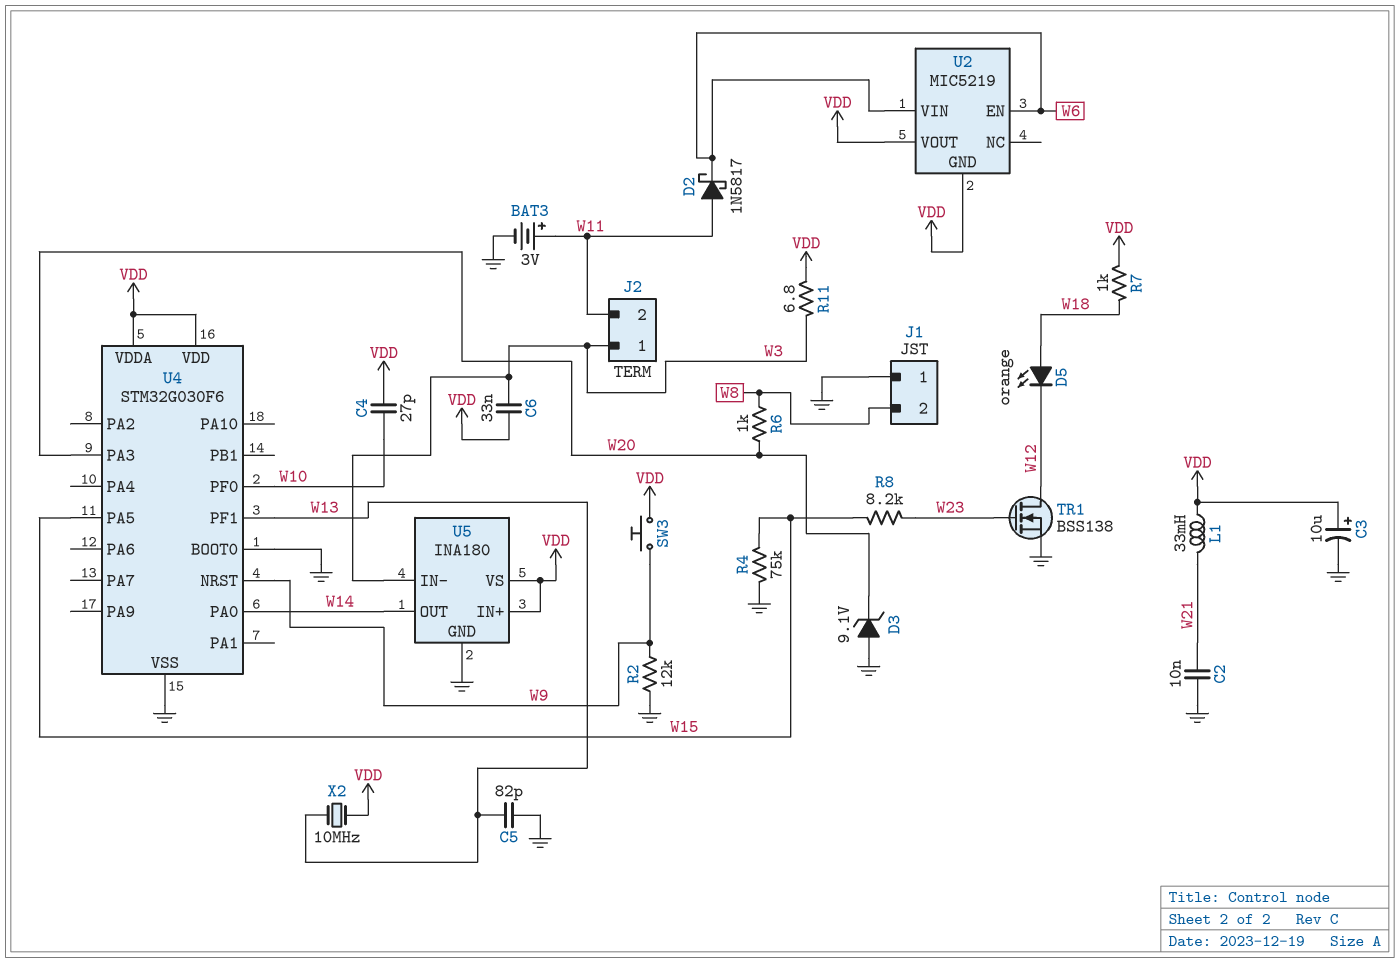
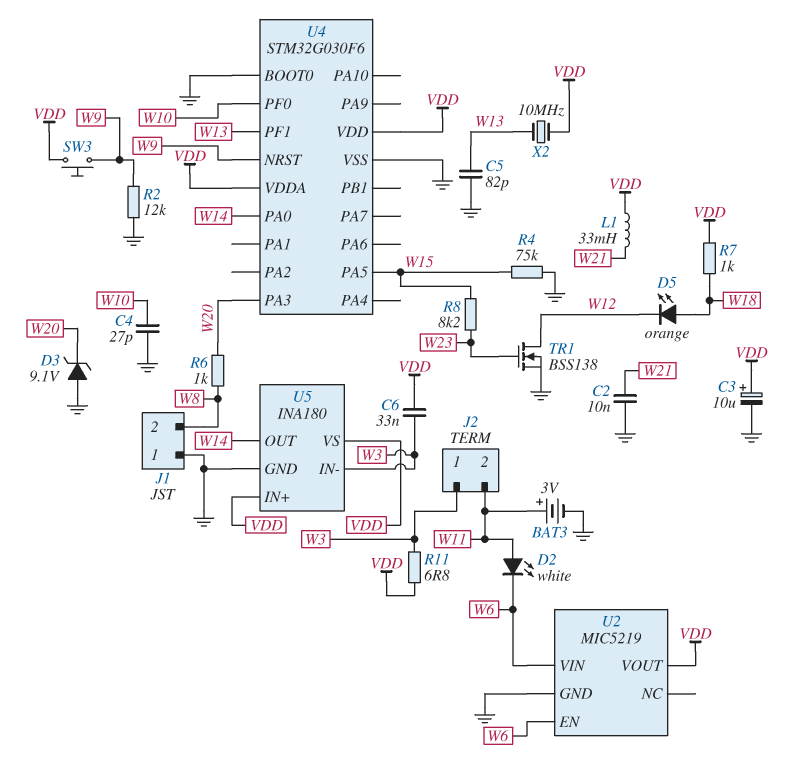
C4: 27pF (VDD, W10) -> 27pF (GND, W10)
D2: schottky 1N5817 (A W11, K W6) -> LED white (A W11, K W6)
U2 pin GND: VDD -> GND

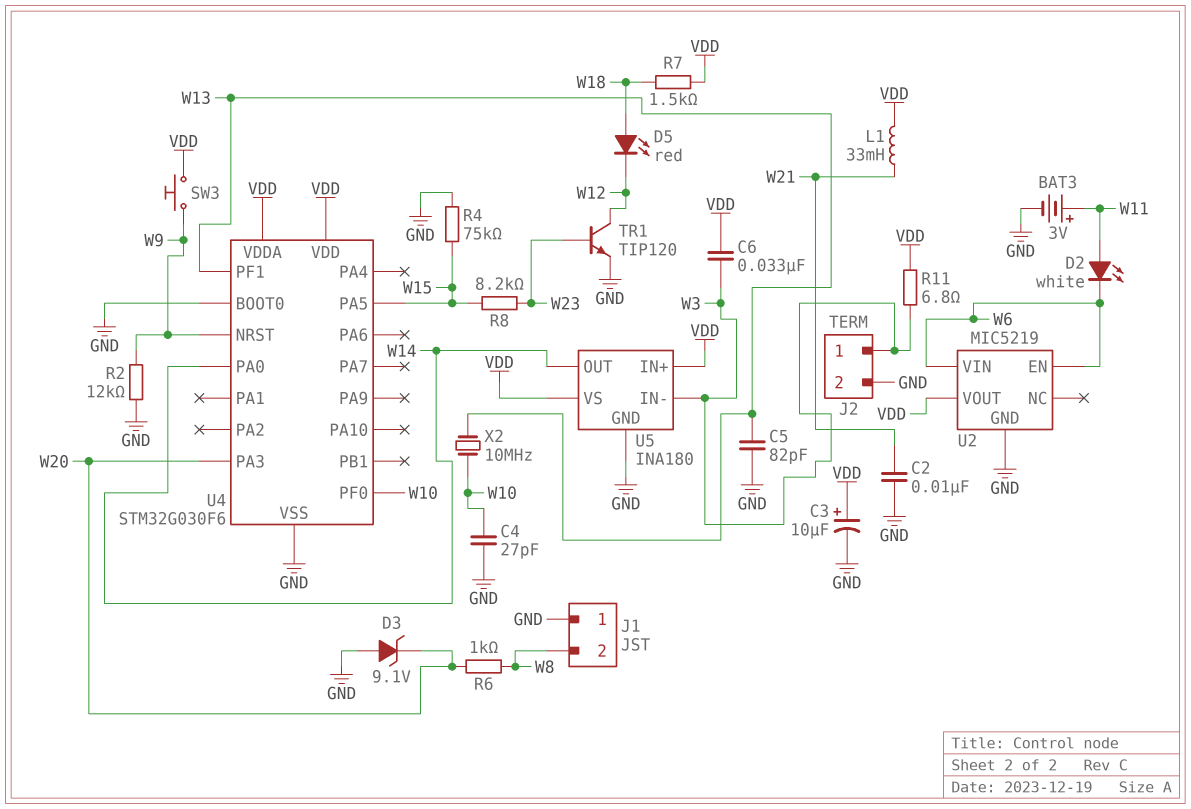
D5: LED orange (A W18, K W12) -> LED red (A W18, K W12)
J2 pin 2: W11 -> GND
R7: 1k (VDD, W18) -> 1.5k (VDD, W18)
TR1: NMOS BSS138 (G W23, D W12, S GND) -> NPN TIP120 (B W23, C W12, E GND)
X2: 10MHz (VDD, W13) -> 10MHz (W10, W13)

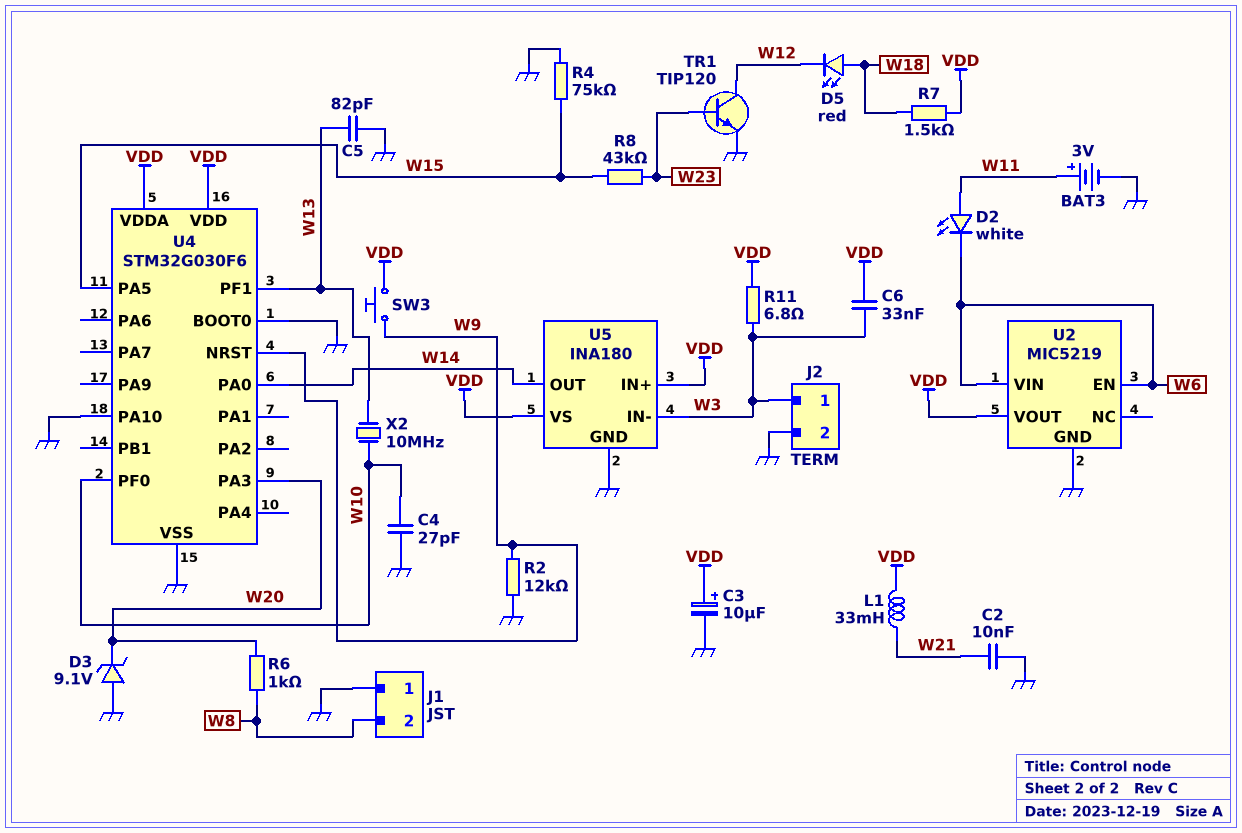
R8: 8.2k (W15, W23) -> 43k (W15, W23)
U4 pin PA10: none -> GND

